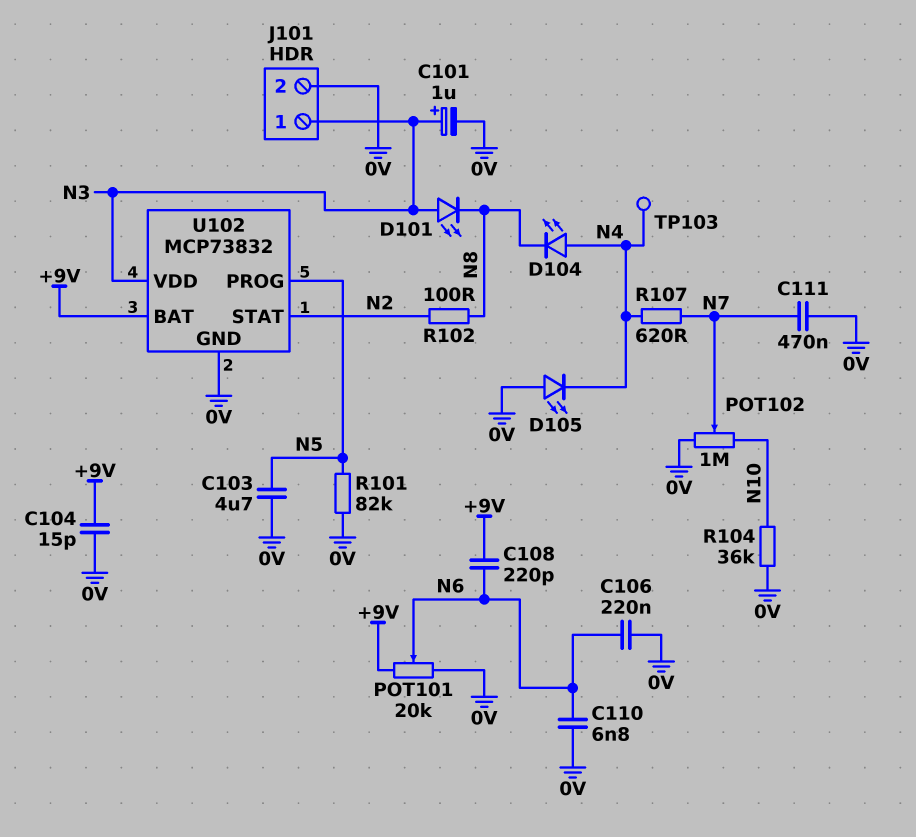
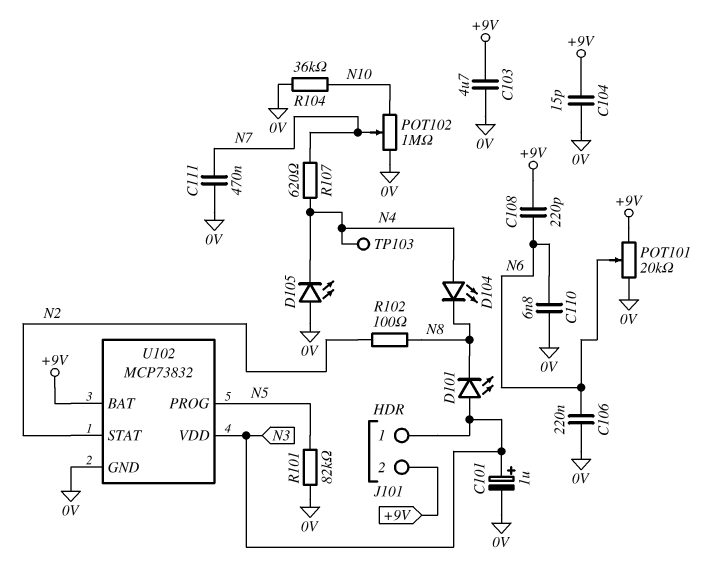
C103: 4.7uF (0V, N5) -> 4.7uF (+9V, 0V)
J101 pin 2: 0V -> +9V

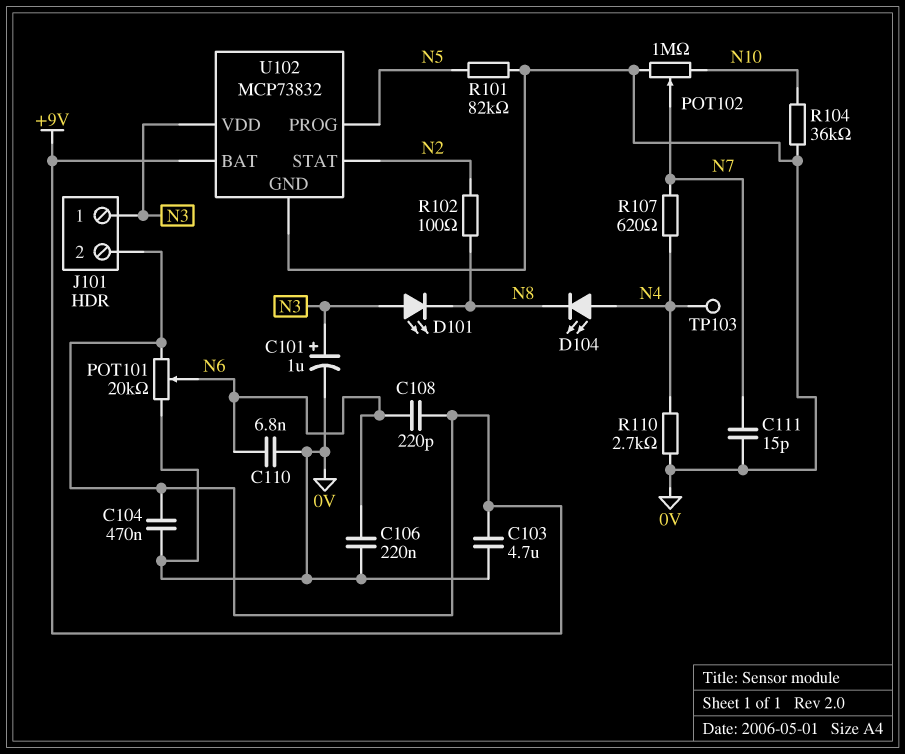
C104: 15pF (+9V, 0V) -> 470nF (+9V, 0V)
C111: 470nF (0V, N7) -> 15pF (0V, N7)
D105: LED (A 0V, K N4) -> none
R110: none -> 2.7k (0V, N4)

